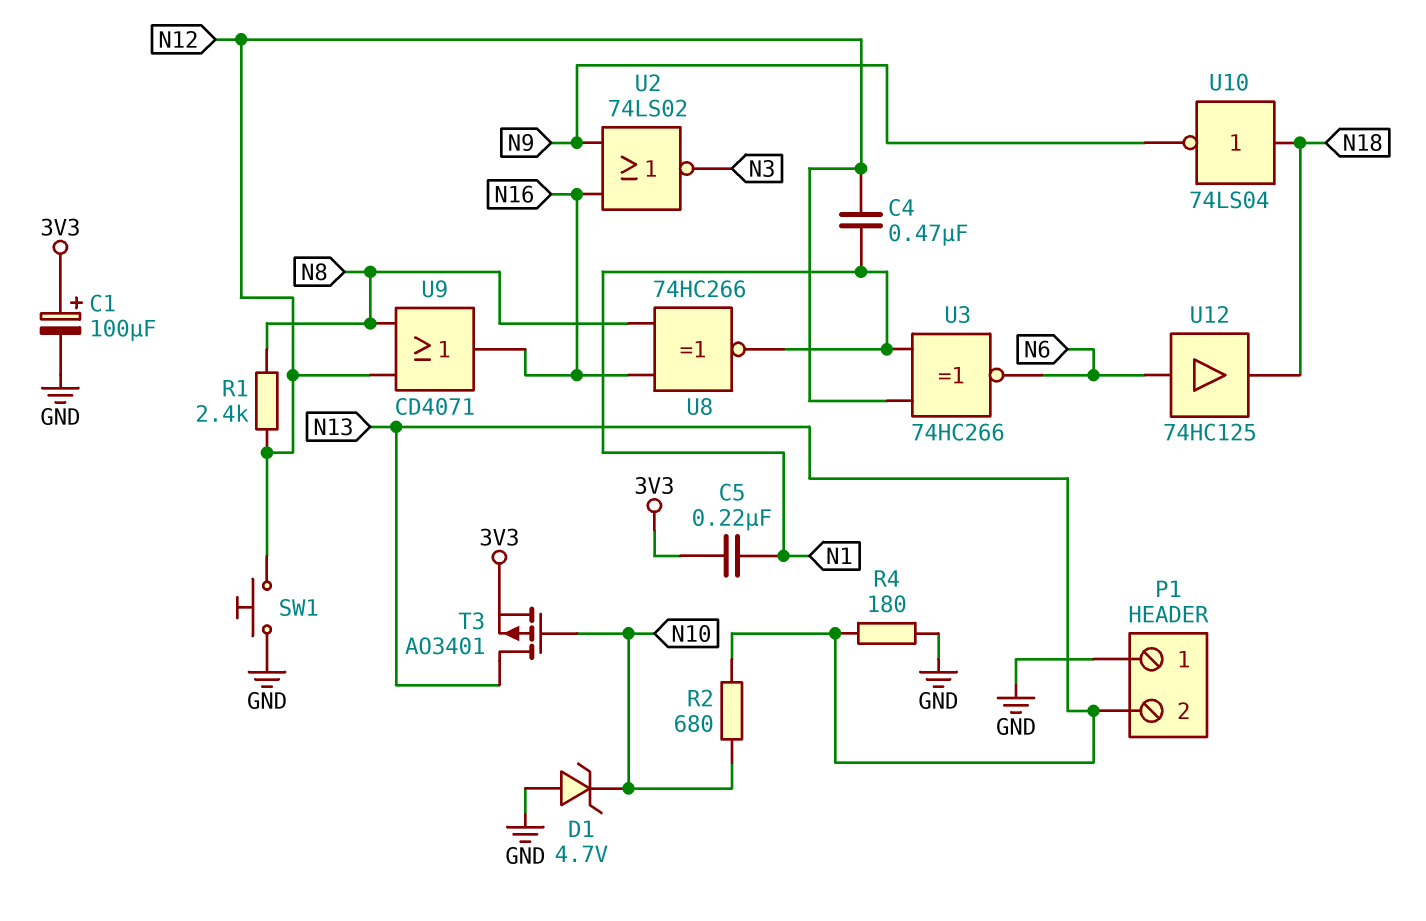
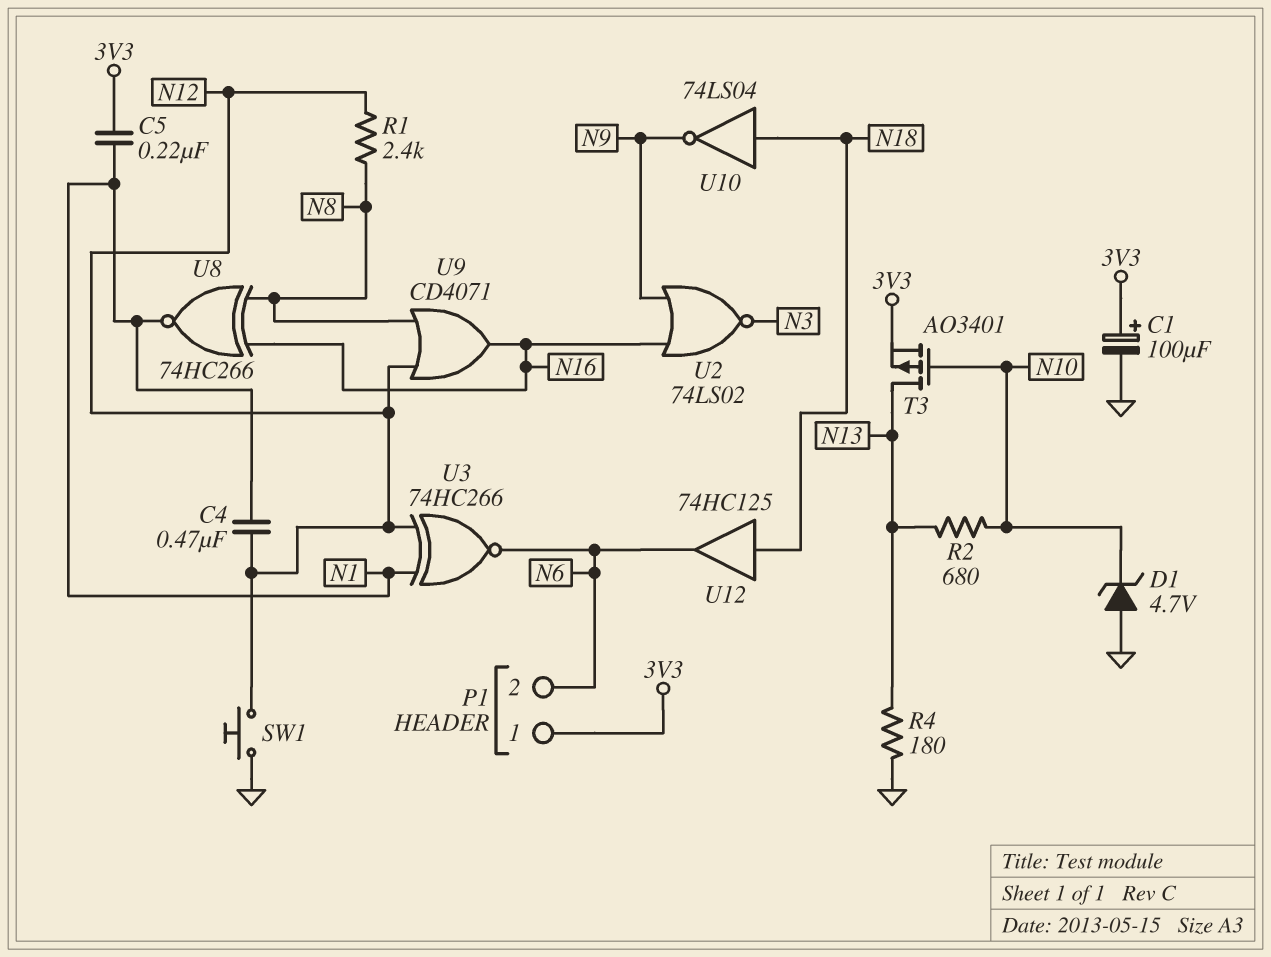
P1 pin 1: GND -> 3V3
P1 pin 2: N13 -> N6
U12: buffer 74HC125 (in N6, out N18) -> buffer 74HC125 (in N18, out N6)

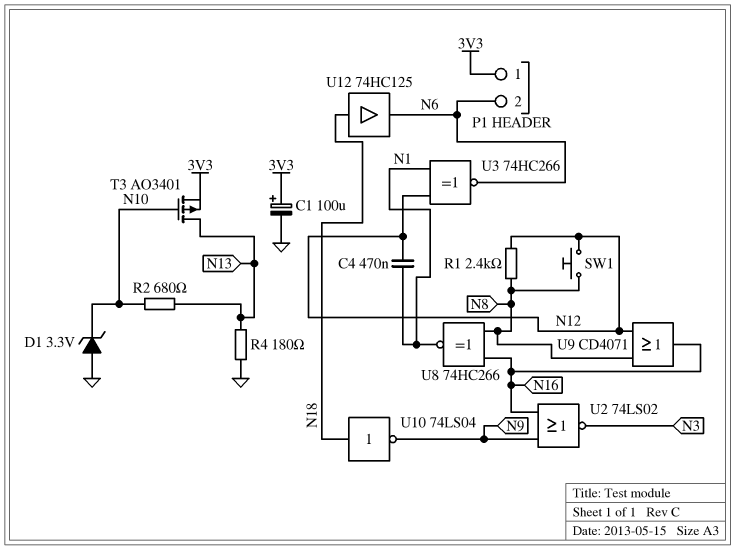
C5: 220nF (3V3, N1) -> none
D1: zener 4.7V (A GND, K N10) -> zener 3.3V (A GND, K N10)
SW1: button (GND, N12) -> button (N8, N12)

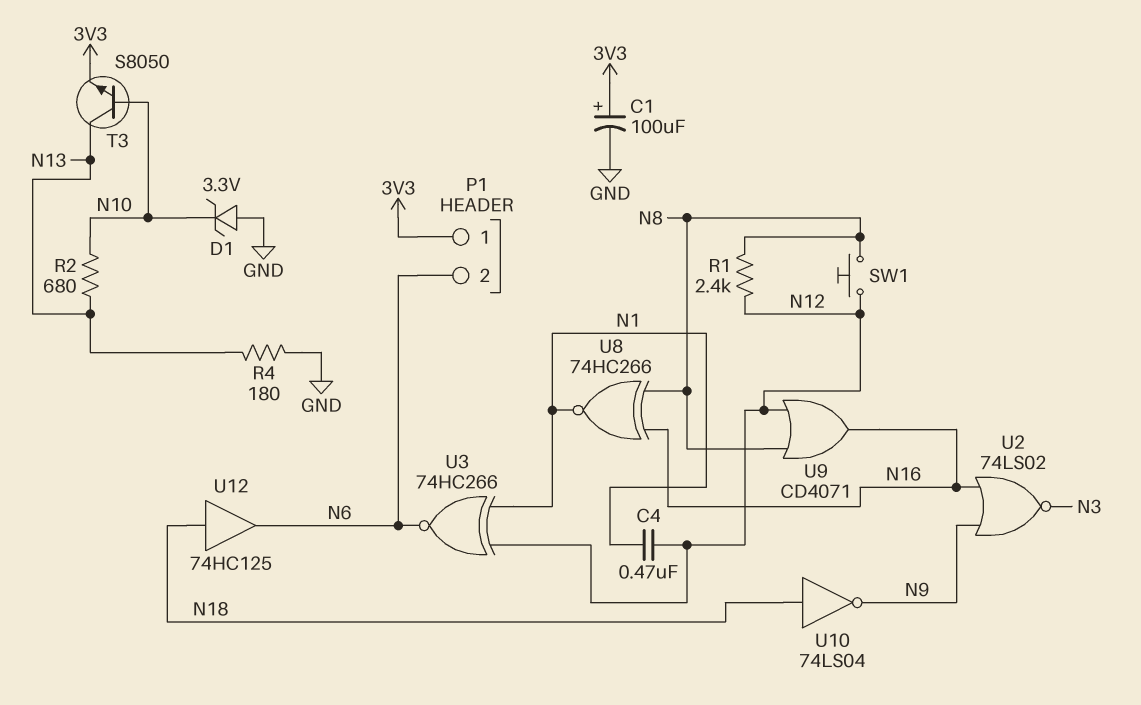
T3: PMOS AO3401 (G N10, D N13, S 3V3) -> NPN S8050 (B N10, C N13, E 3V3)

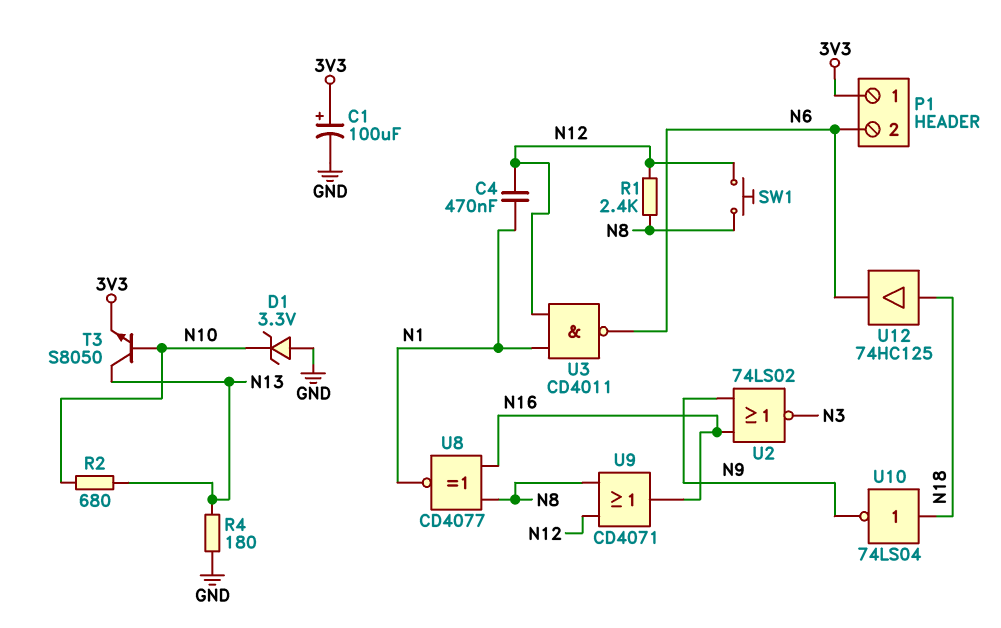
U3: XNOR 74HC266 (in N1, in N12, out N6) -> NAND CD4011 (in N1, in N12, out N6)
U8: XNOR 74HC266 (in N8, in N16, out N1) -> XNOR CD4077 (in N8, in N16, out N1)

